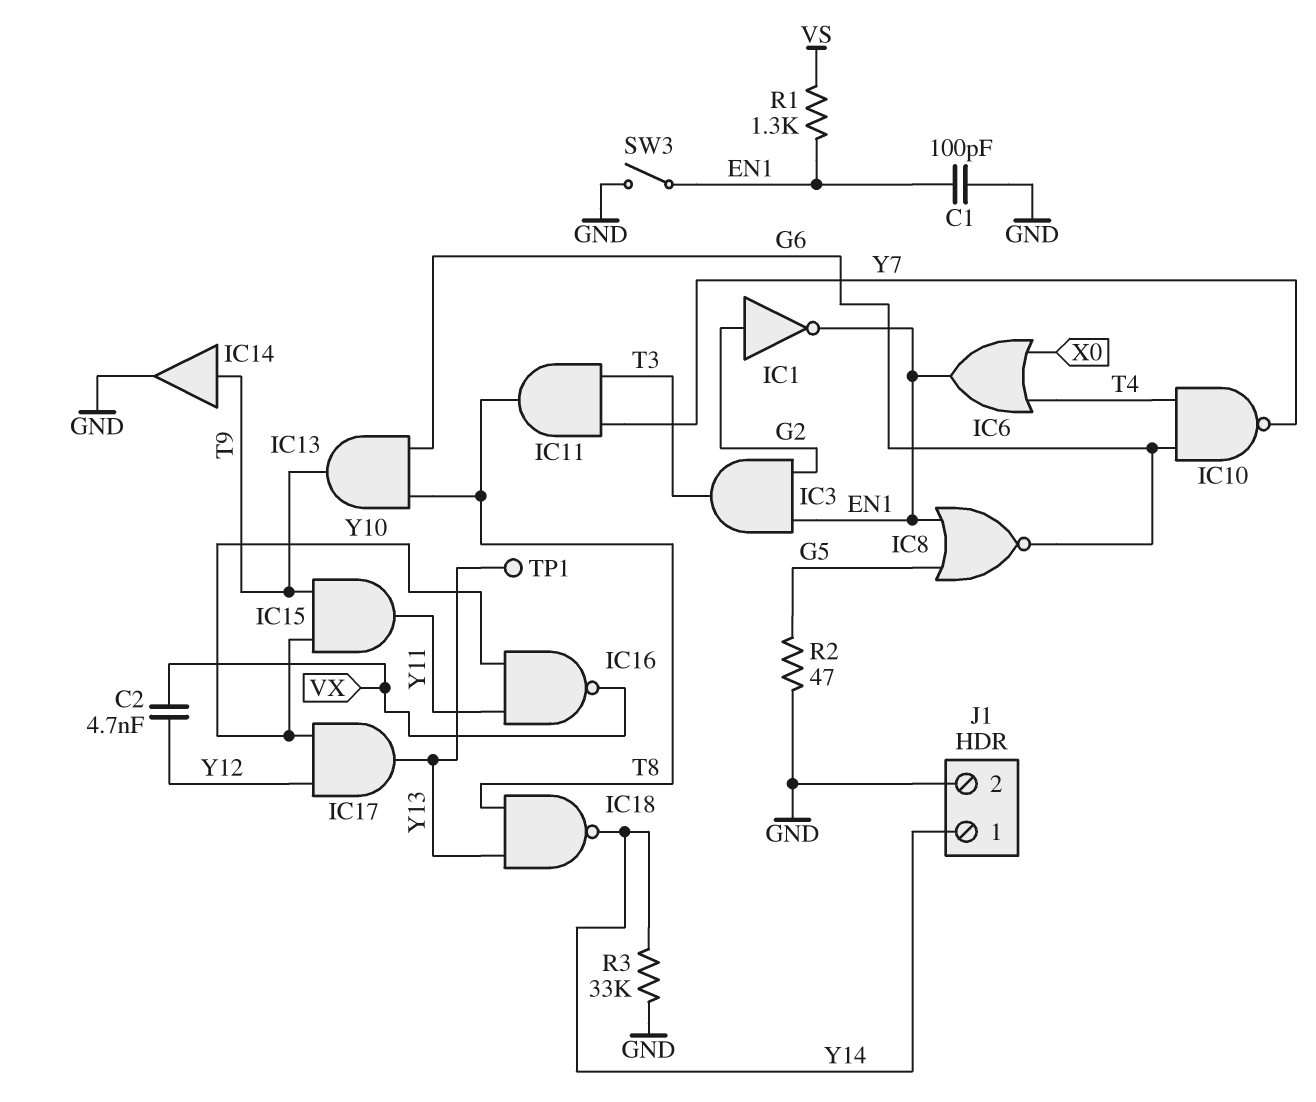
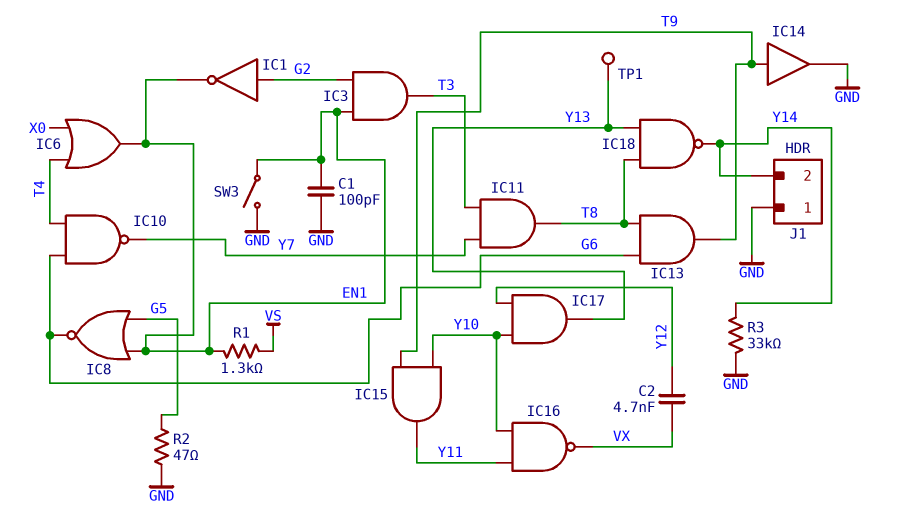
J1 pin 1: Y14 -> GND
J1 pin 2: GND -> Y14

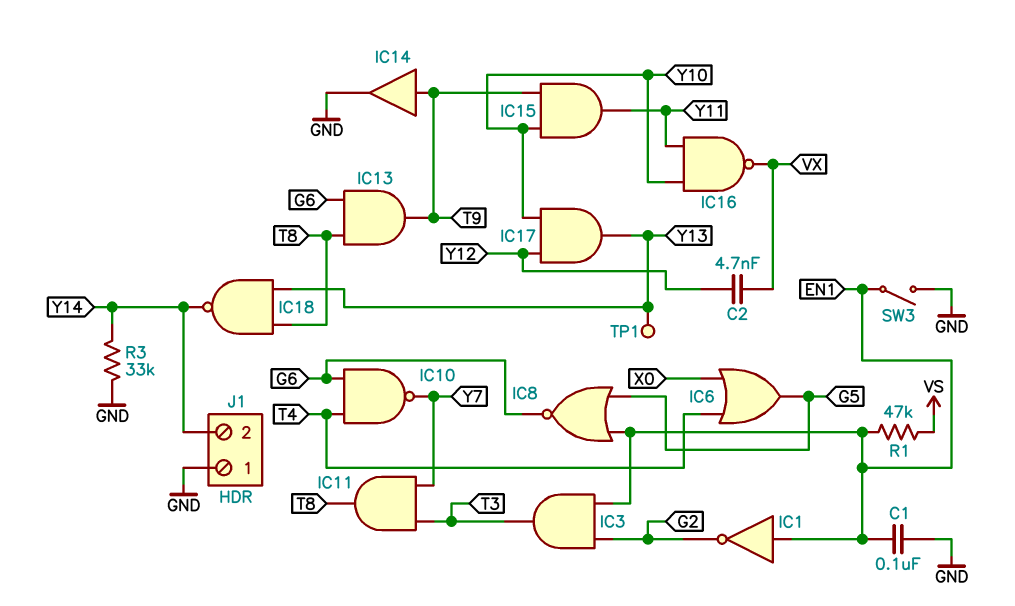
C1: 100pF (EN1, GND) -> 100nF (EN1, GND)
IC1: NOT (in G2, out EN1) -> NOT (in EN1, out G2)
IC6: OR (in T4, in X0, out EN1) -> OR (in T4, in X0, out G5)
R1: 1.3k (EN1, VS) -> 47k (EN1, VS)
R2: 47 (G5, GND) -> none

